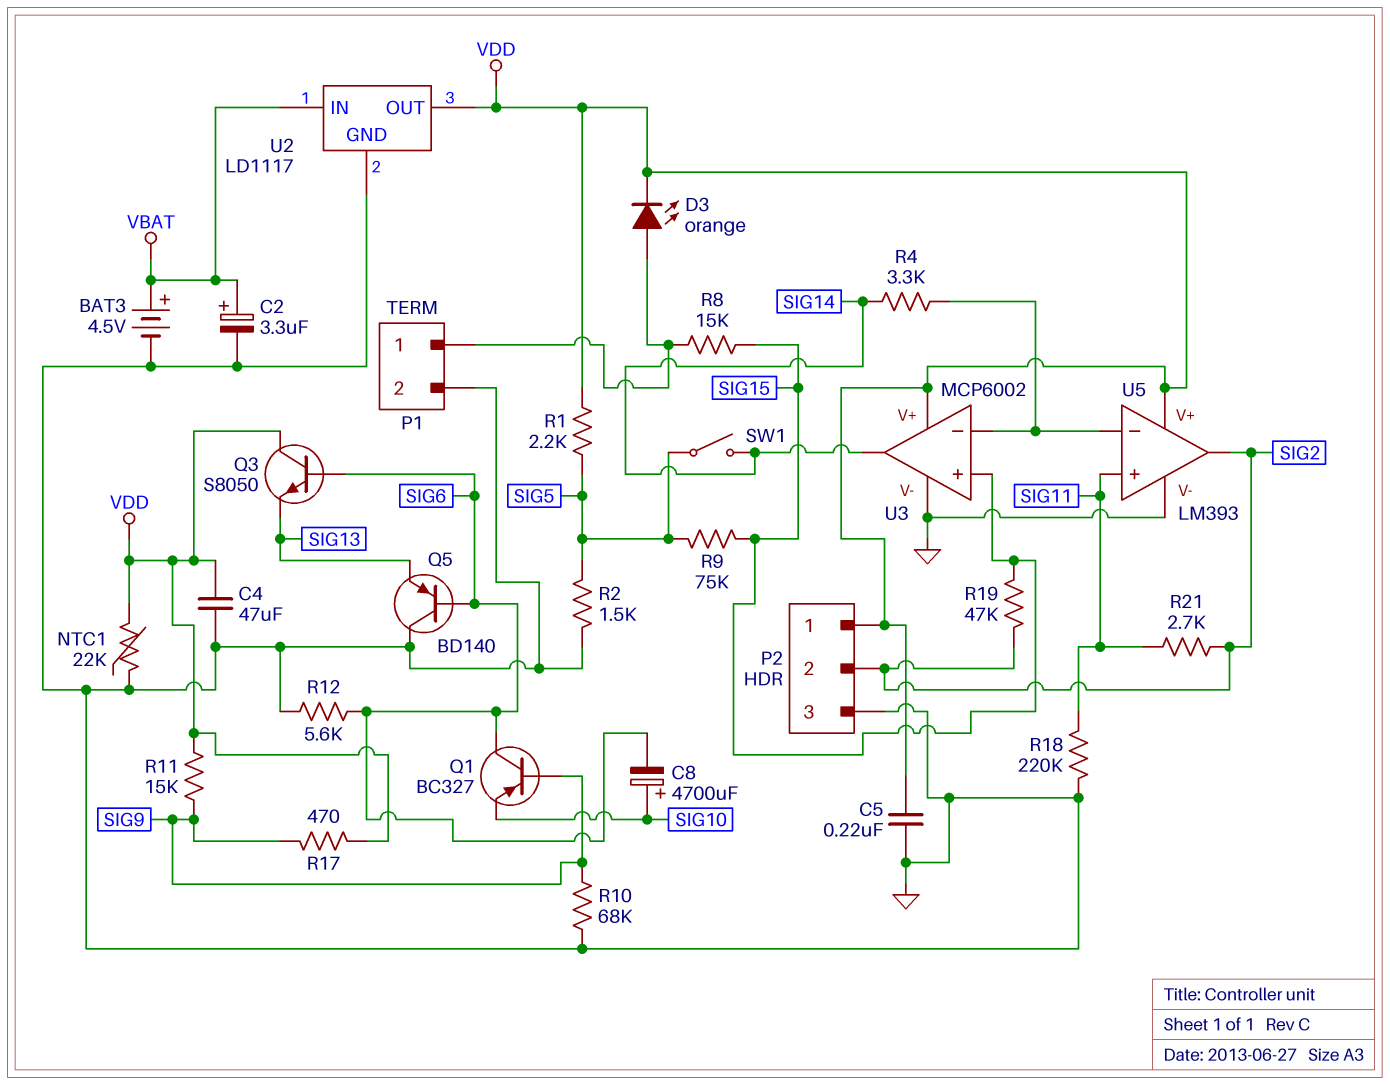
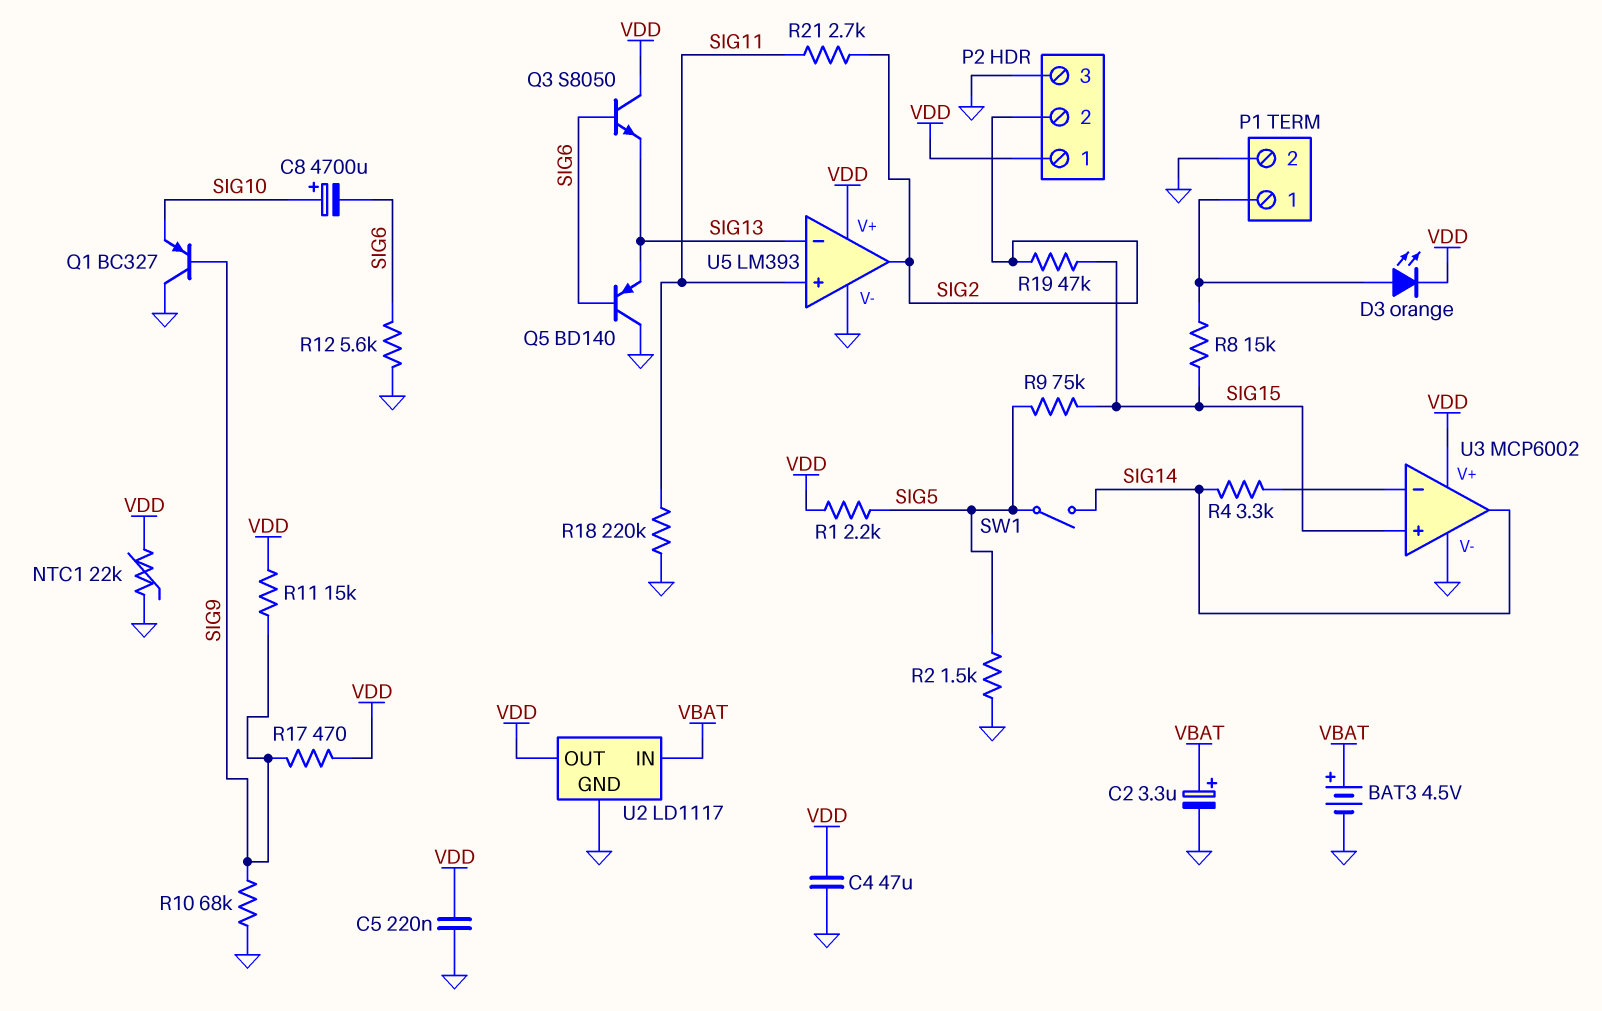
Q1: PNP BC327 (B SIG9, C SIG6, E SIG10) -> PNP BC327 (B SIG9, C GND, E SIG10)
U5 pin in-: U3/in- -> SIG13

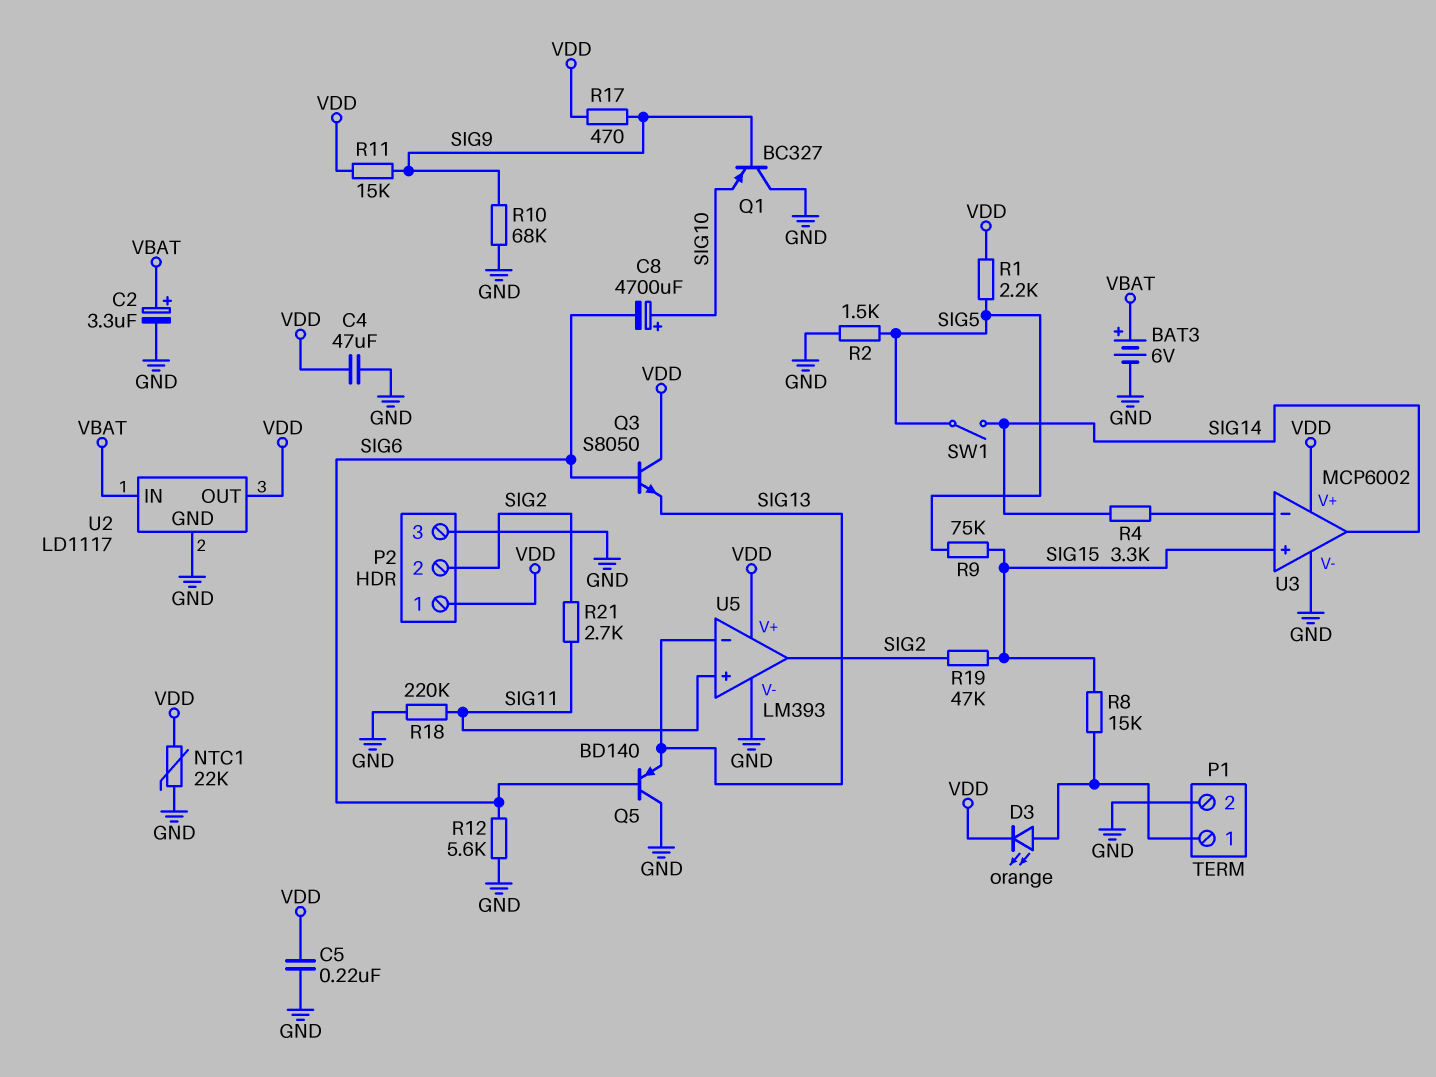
BAT3: 4.5V (plus VBAT, minus GND) -> 6V (plus VBAT, minus GND)

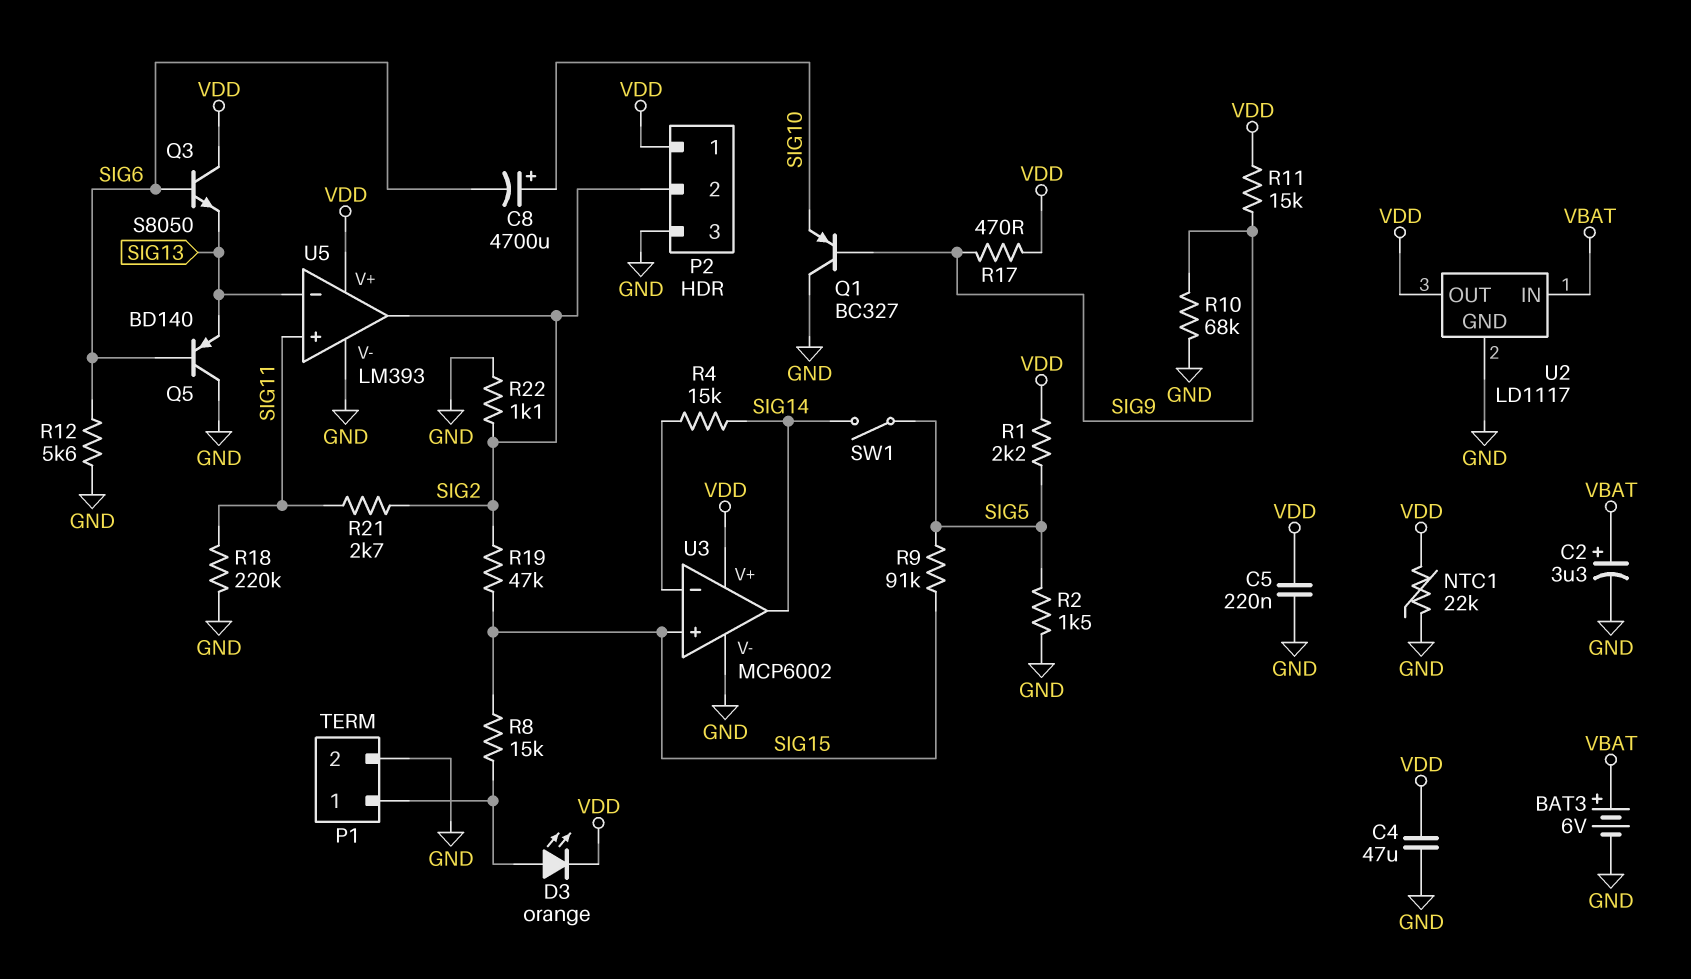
R4: 3.3k (SIG14, U3/in-) -> 15k (SIG14, U3/in-)
R9: 75k (SIG5, SIG15) -> 91k (SIG5, SIG15)
R22: none -> 1.1k (GND, SIG2)

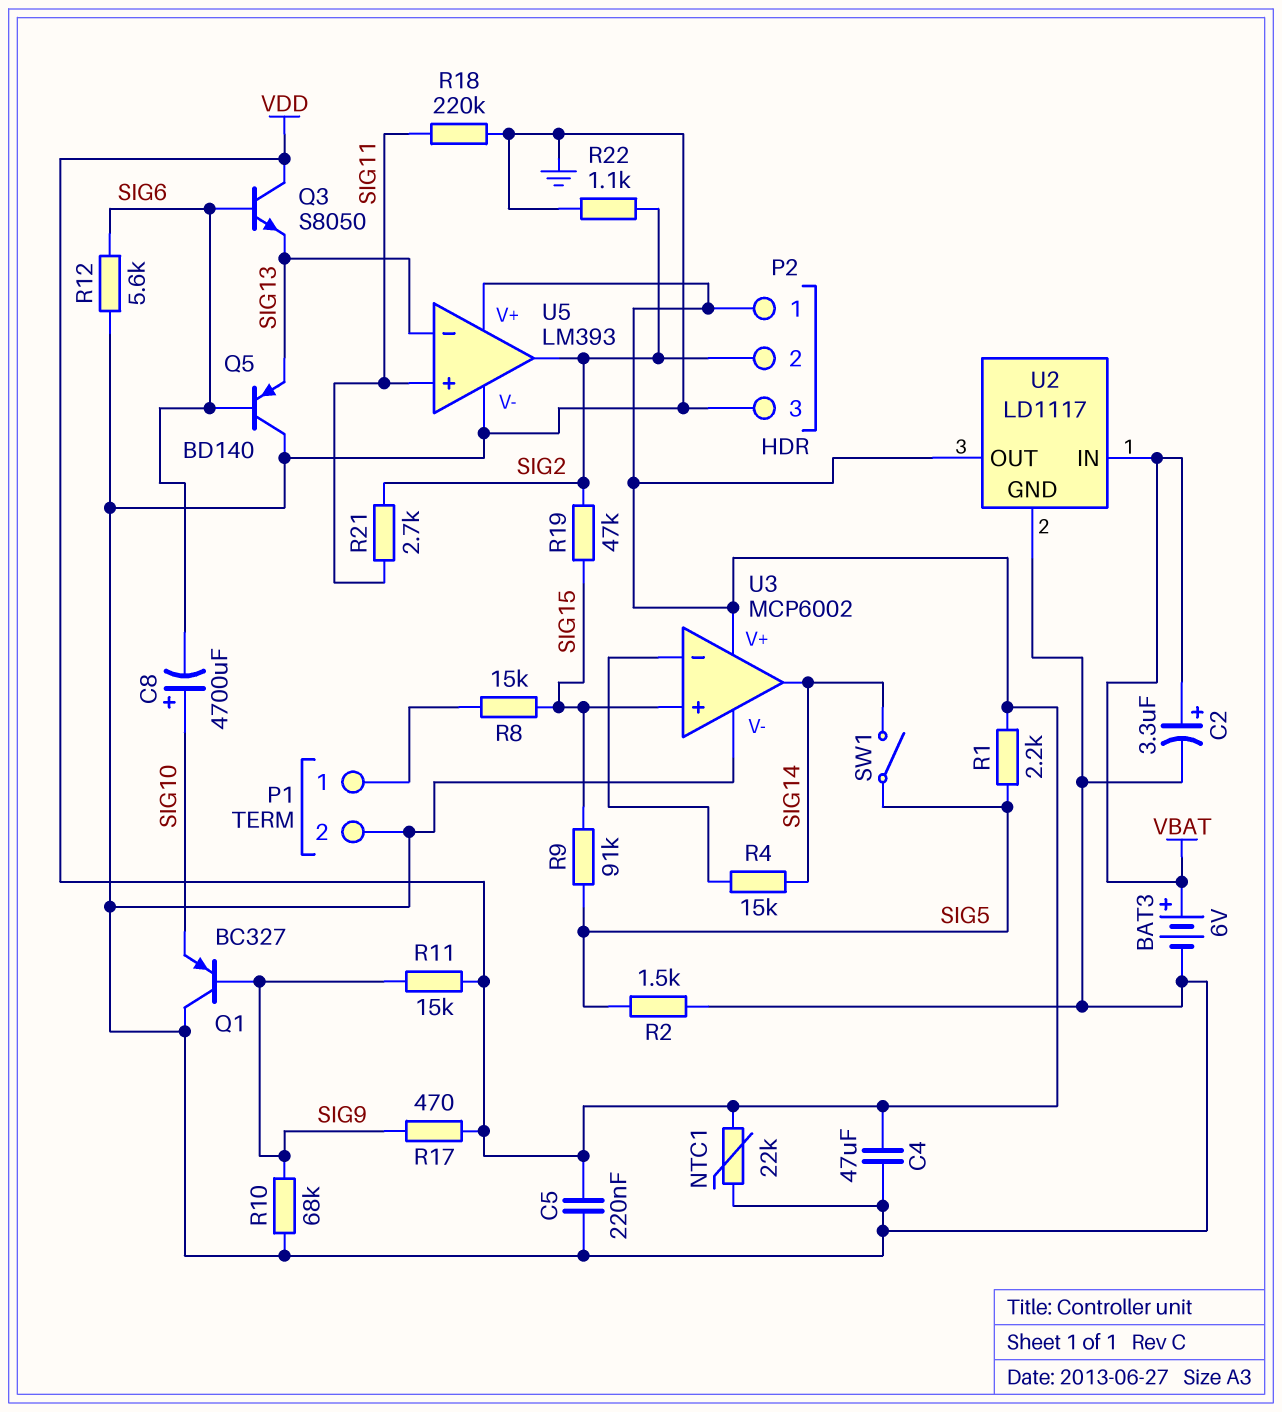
D3: LED orange (A P1/1, K VDD) -> none

